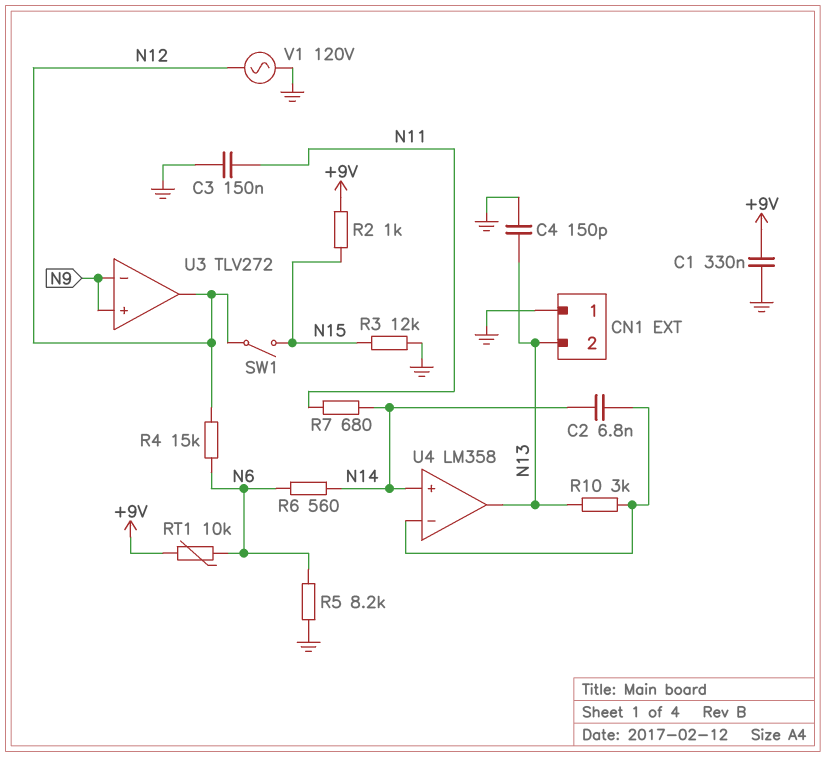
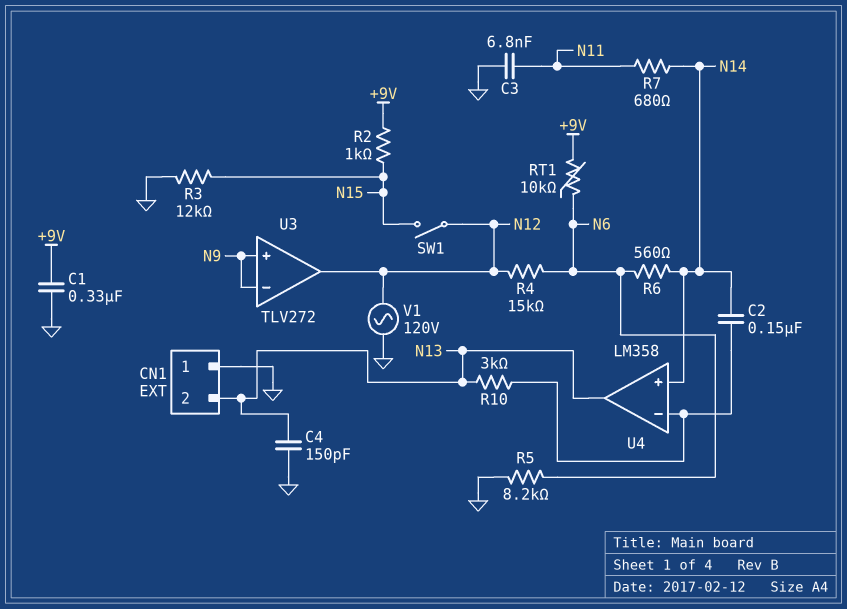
C2: 6.8nF (N14, U4/in-) -> 150nF (N14, U4/in-)
C3: 150nF (GND, N11) -> 6.8nF (GND, N11)

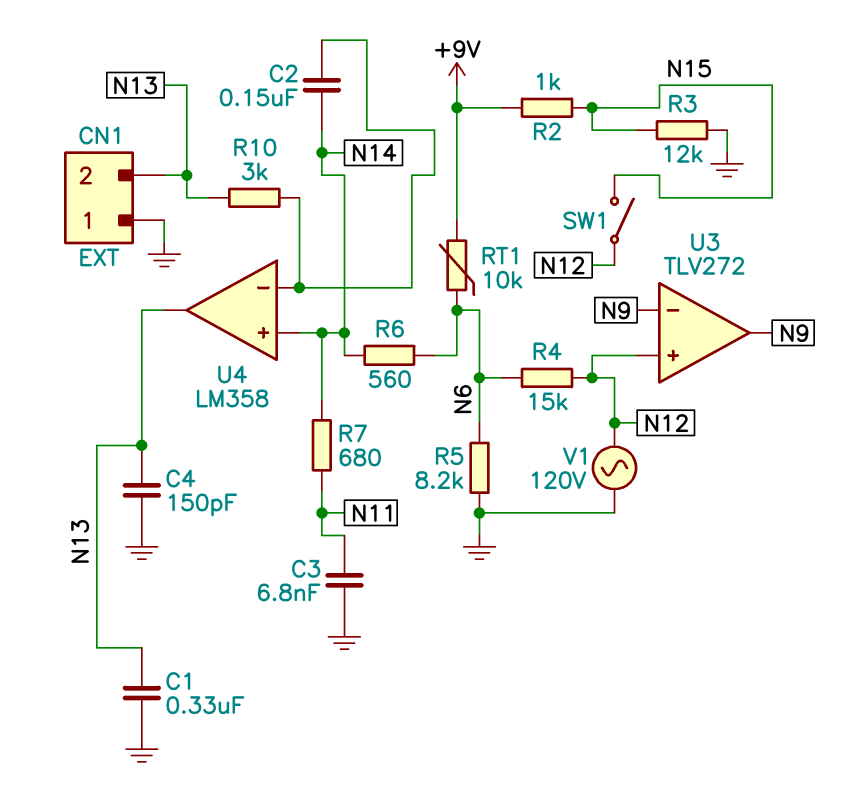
C1: 330nF (+9V, GND) -> 330nF (GND, N13)
U3 pin in+: N9 -> N12
U3 pin out: N12 -> N9

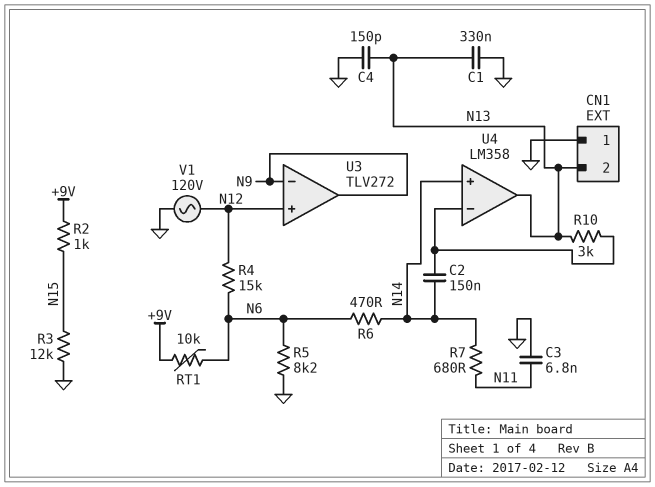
R6: 560 (N6, N14) -> 470 (N6, N14)
SW1: switch (N12, N15) -> none

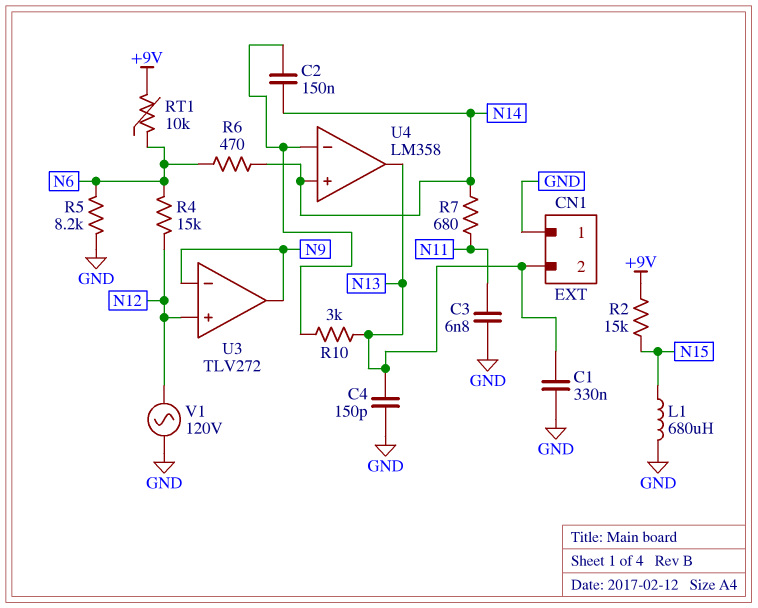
L1: none -> 680uH (GND, N15)
R2: 1k (+9V, N15) -> 15k (+9V, N15)
R3: 12k (GND, N15) -> none

